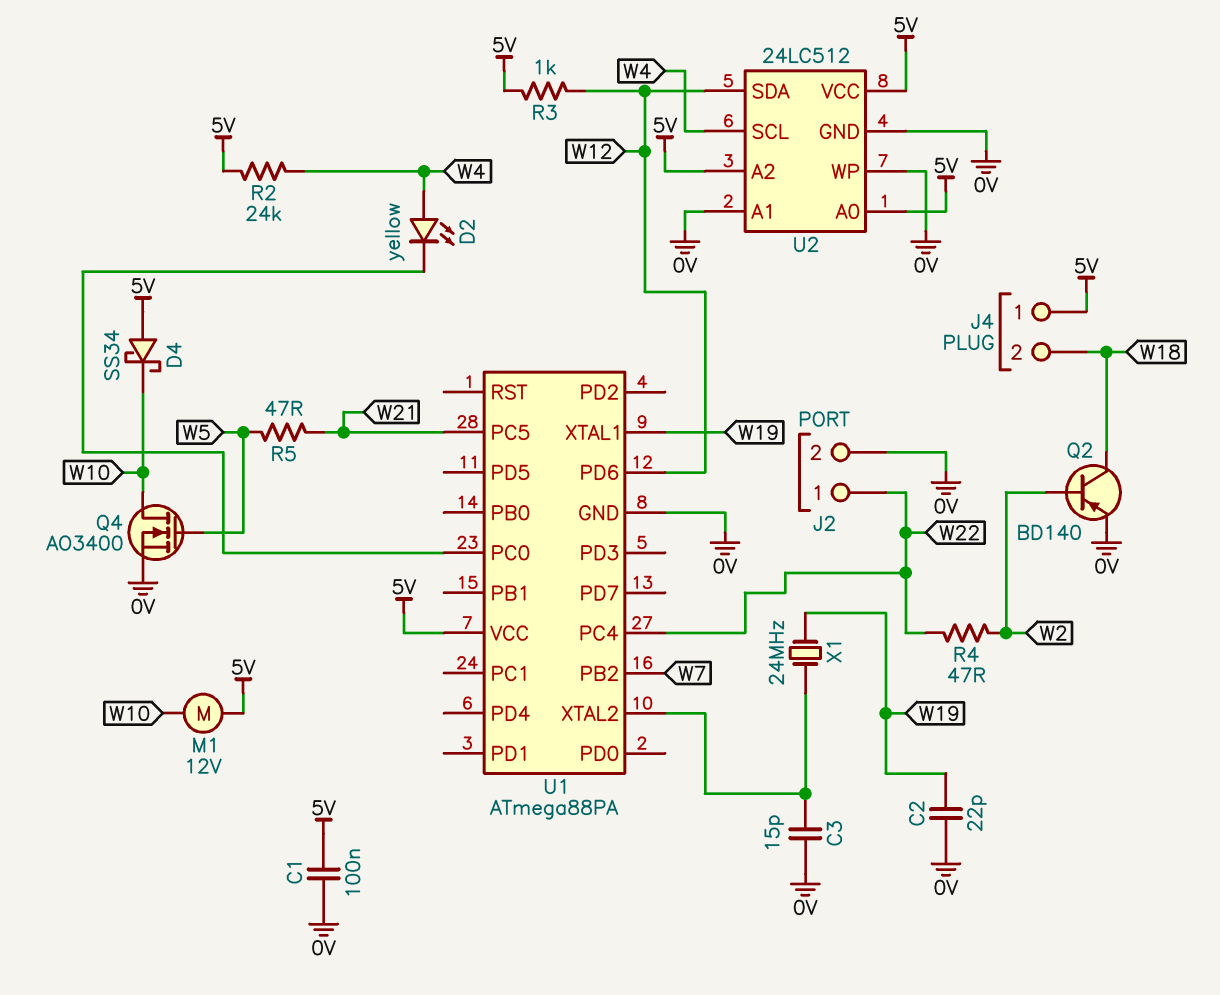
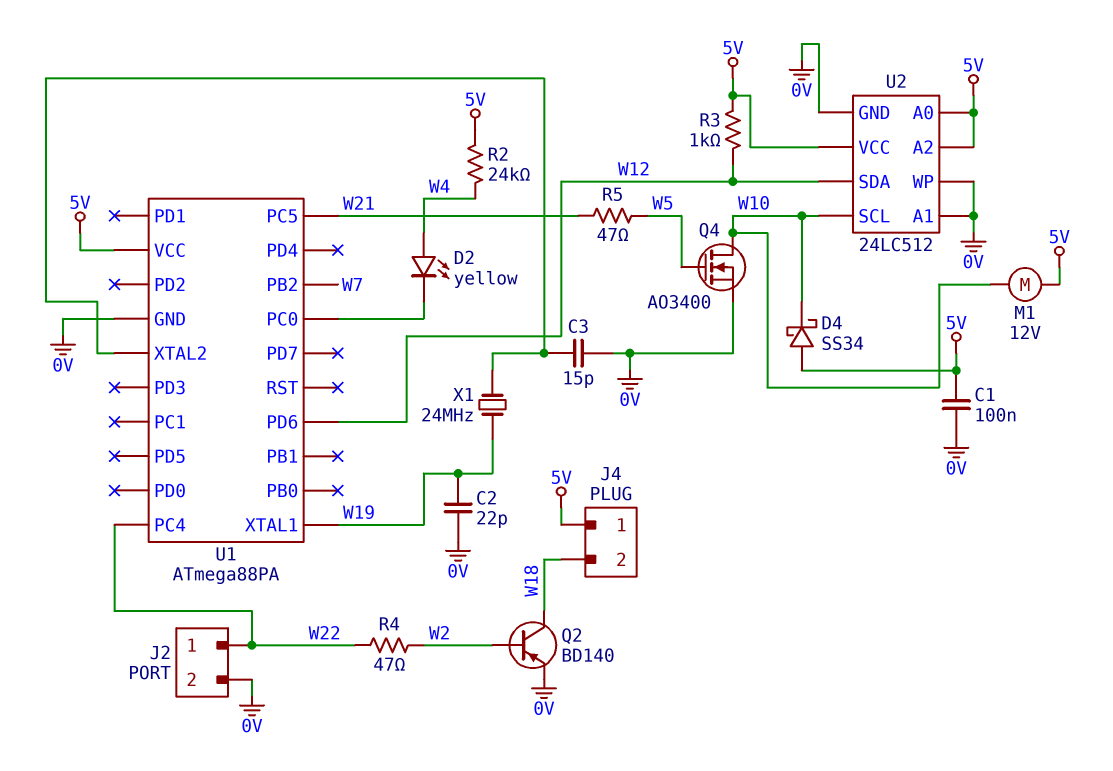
U2 pin SCL: W4 -> W10

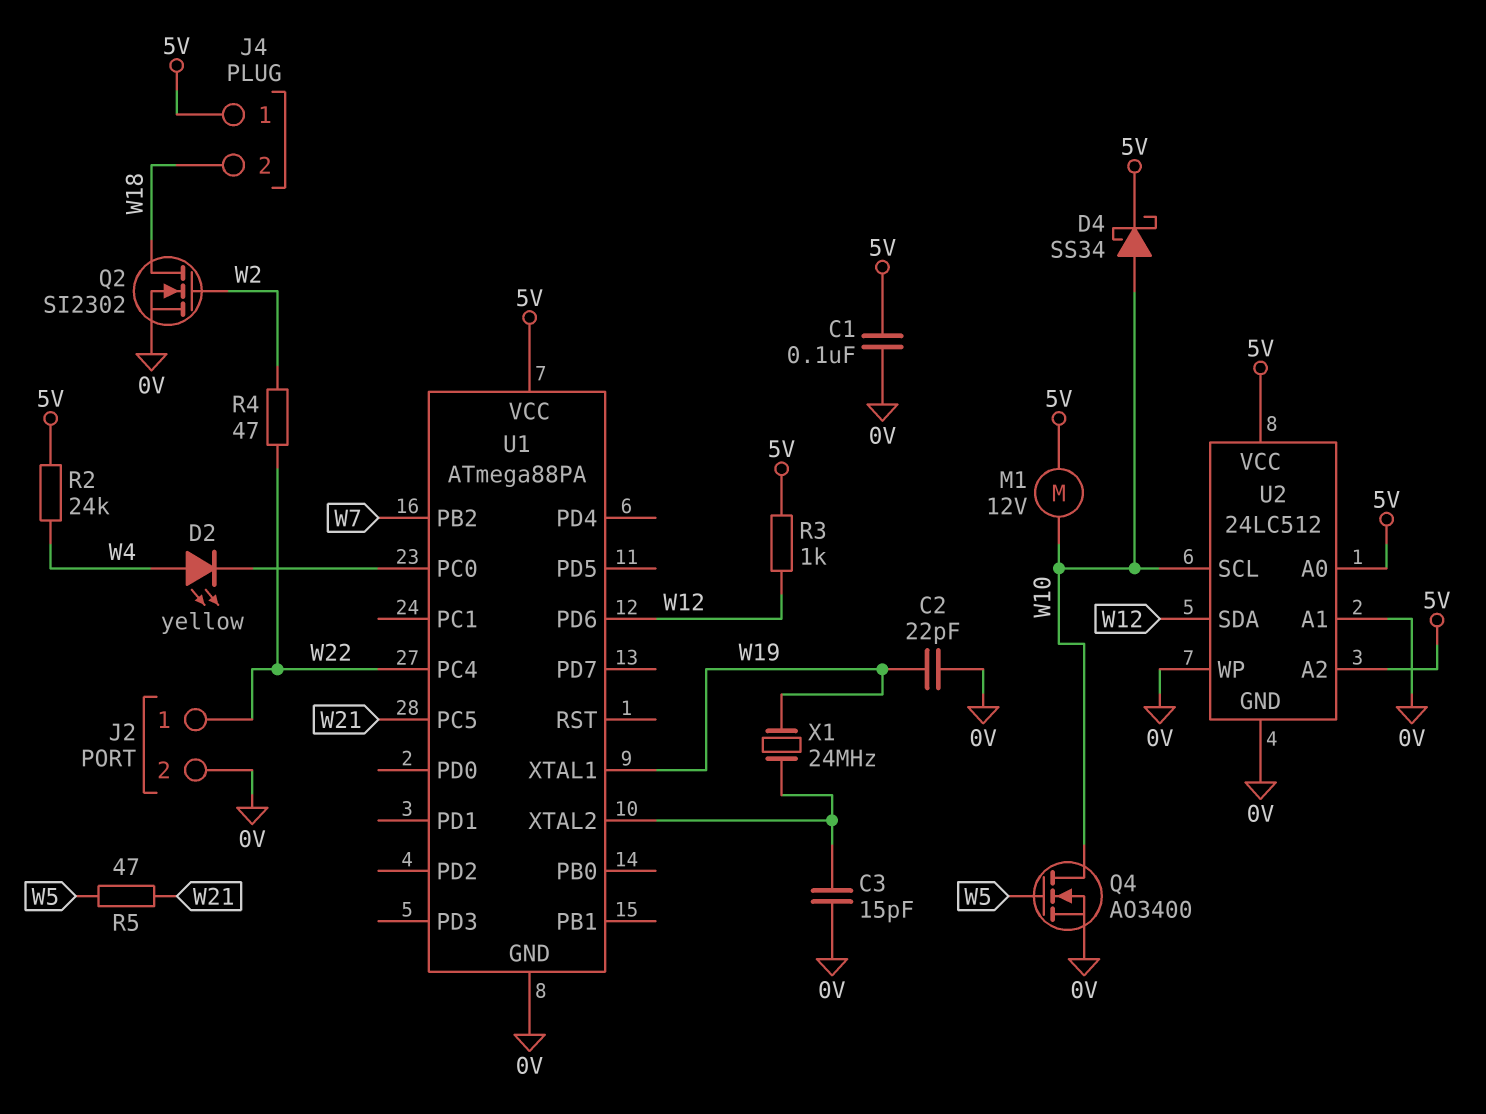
D4: schottky SS34 (A 5V, K W10) -> schottky SS34 (A W10, K 5V)
Q2: PNP BD140 (B W2, C W18, E 0V) -> NMOS SI2302 (G W2, D W18, S 0V)

